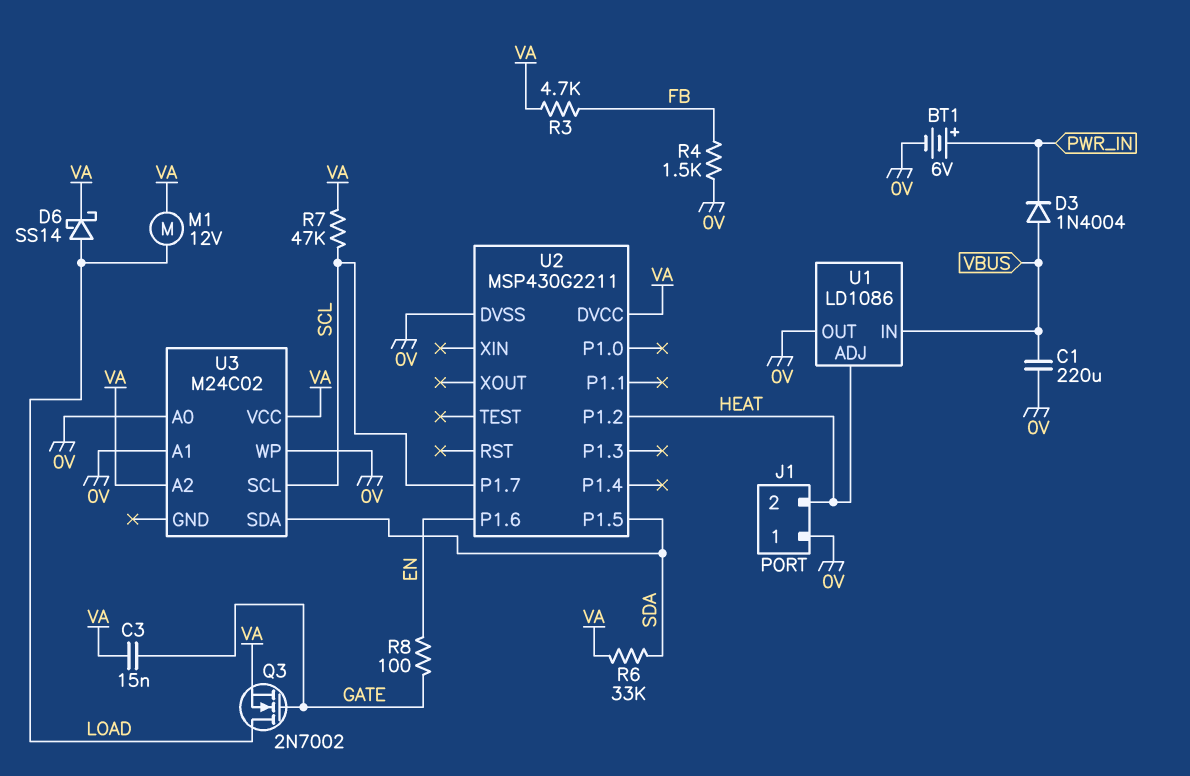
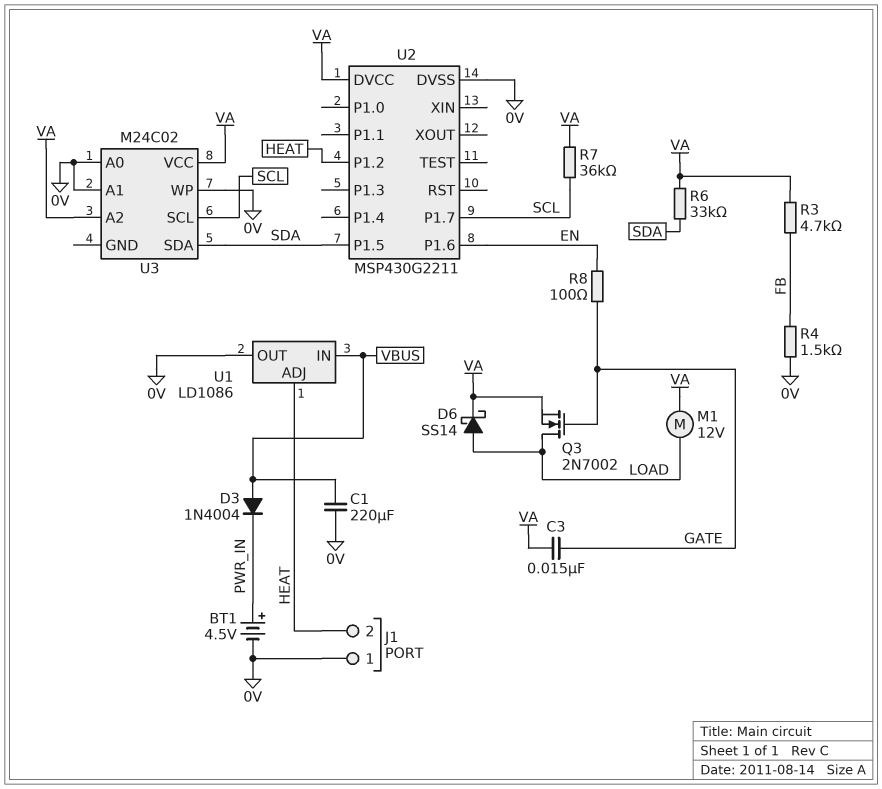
BT1: 6V (plus PWR_IN, minus 0V) -> 4.5V (plus PWR_IN, minus 0V)
R7: 47k (SCL, VA) -> 36k (SCL, VA)

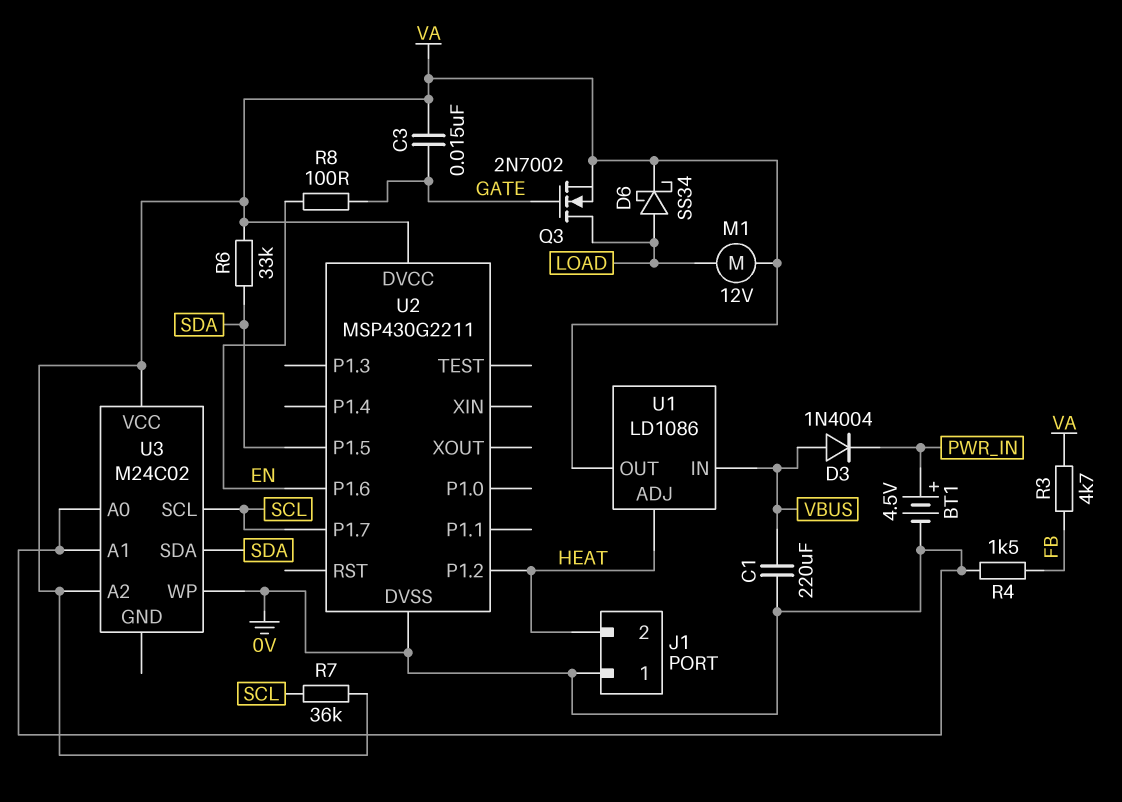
D6: schottky SS14 (A LOAD, K VA) -> schottky SS34 (A LOAD, K VA)
U1 pin OUT: 0V -> VA

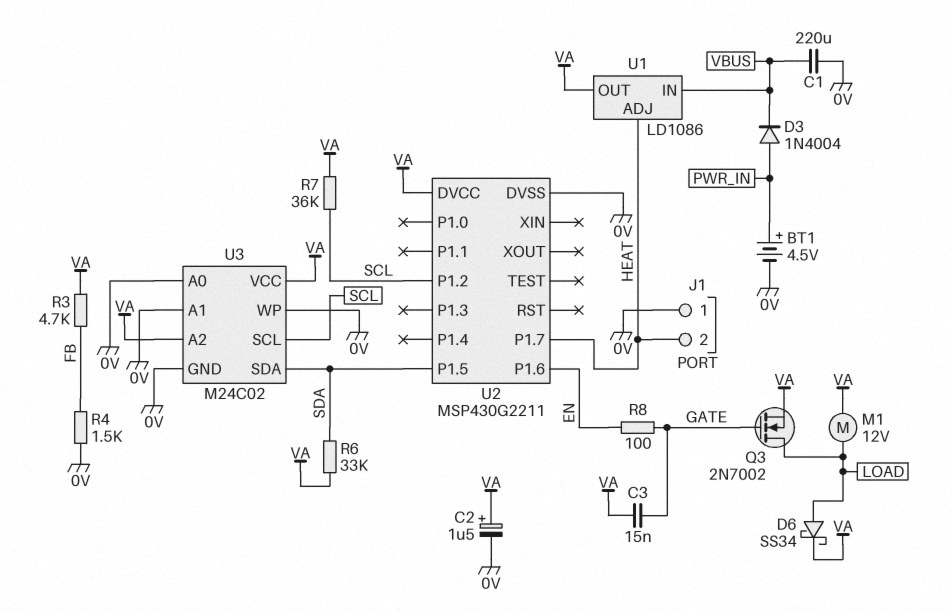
C2: none -> 1.5uF (plus VA, minus 0V)
D3: diode 1N4004 (A VBUS, K PWR_IN) -> diode 1N4004 (A PWR_IN, K VBUS)
U2 pin P1.2: HEAT -> SCL
U2 pin P1.7: SCL -> HEAT
U3 pin GND: none -> 0V

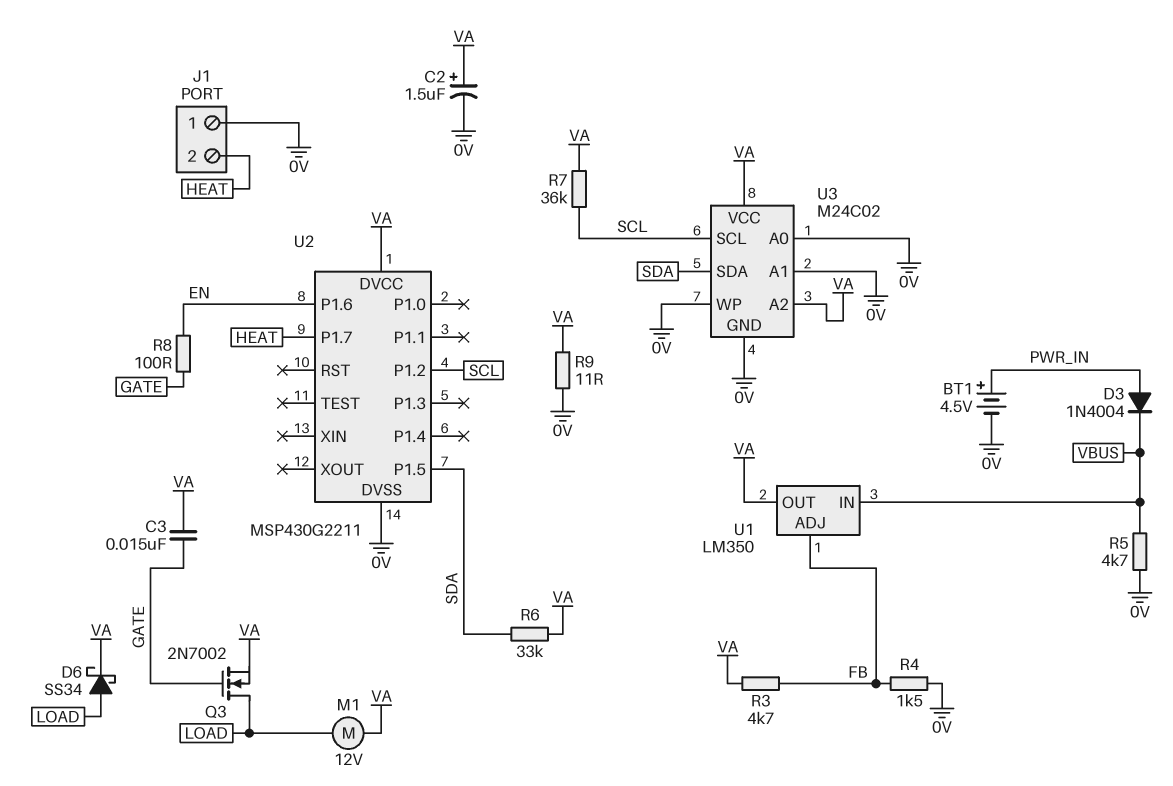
C1: 220uF (0V, VBUS) -> none
R5: none -> 4.7k (0V, VBUS)
R9: none -> 11 (0V, VA)
U1: LD1086 -> LM350
U1 pin ADJ: HEAT -> FB

